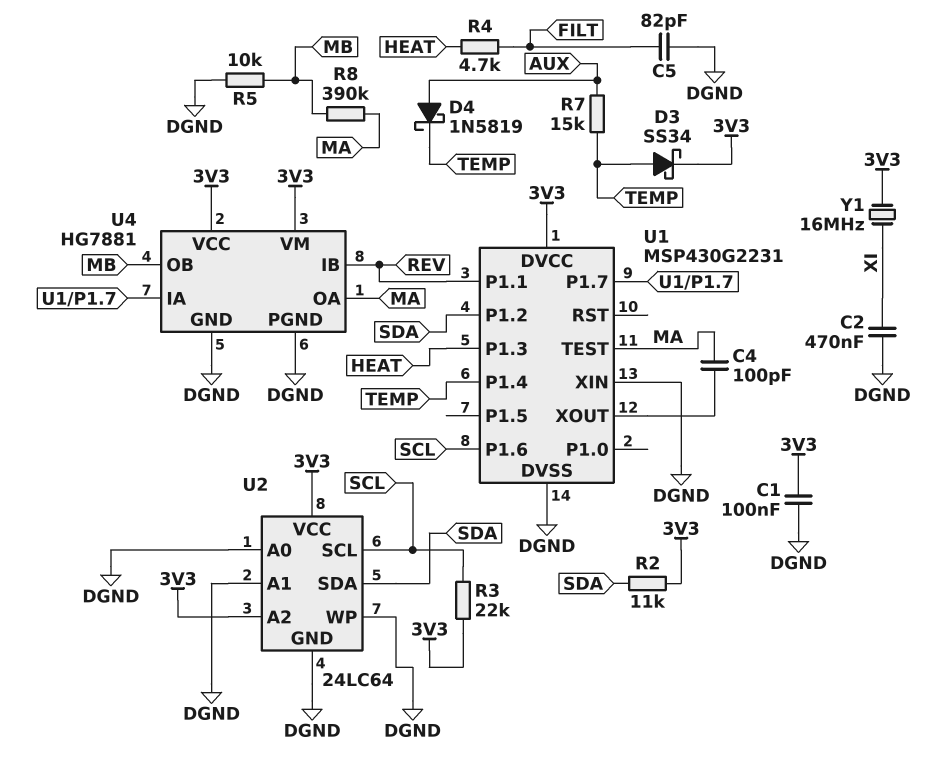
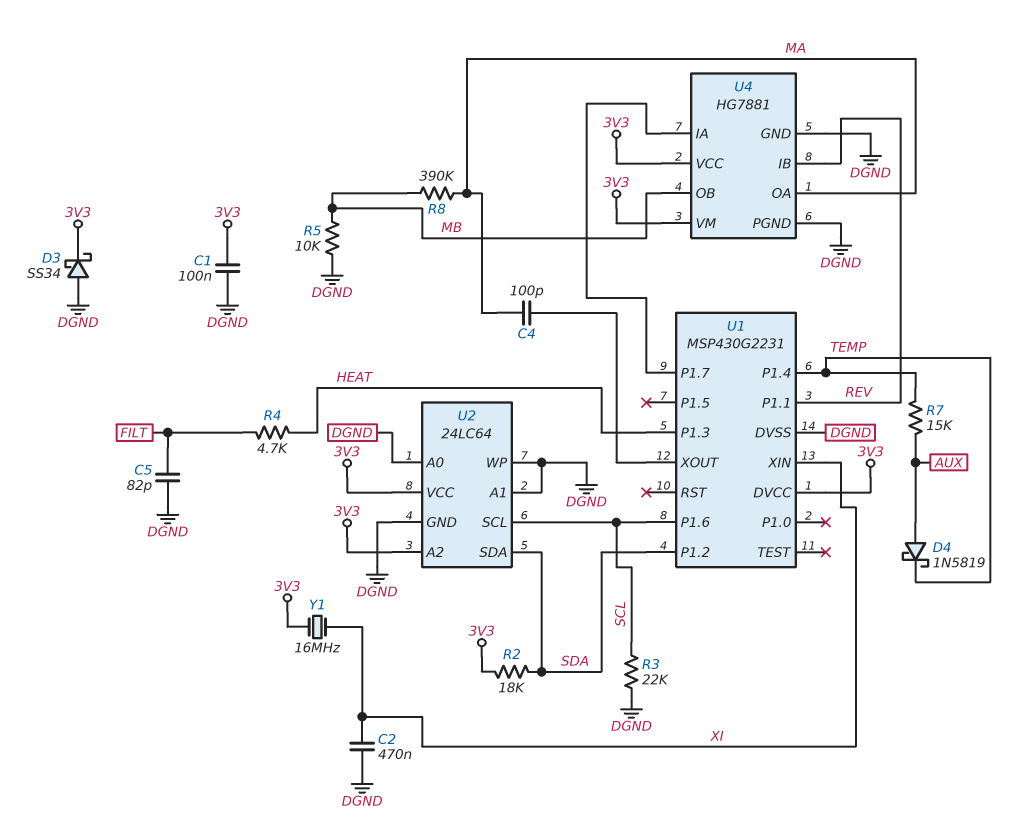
D3: schottky SS34 (A TEMP, K 3V3) -> schottky SS34 (A DGND, K 3V3)
R2: 11k (3V3, SDA) -> 18k (3V3, SDA)
R3: 22k (3V3, SCL) -> 22k (DGND, SCL)
U1 pin TEST: MA -> none
U1 pin XIN: DGND -> XI

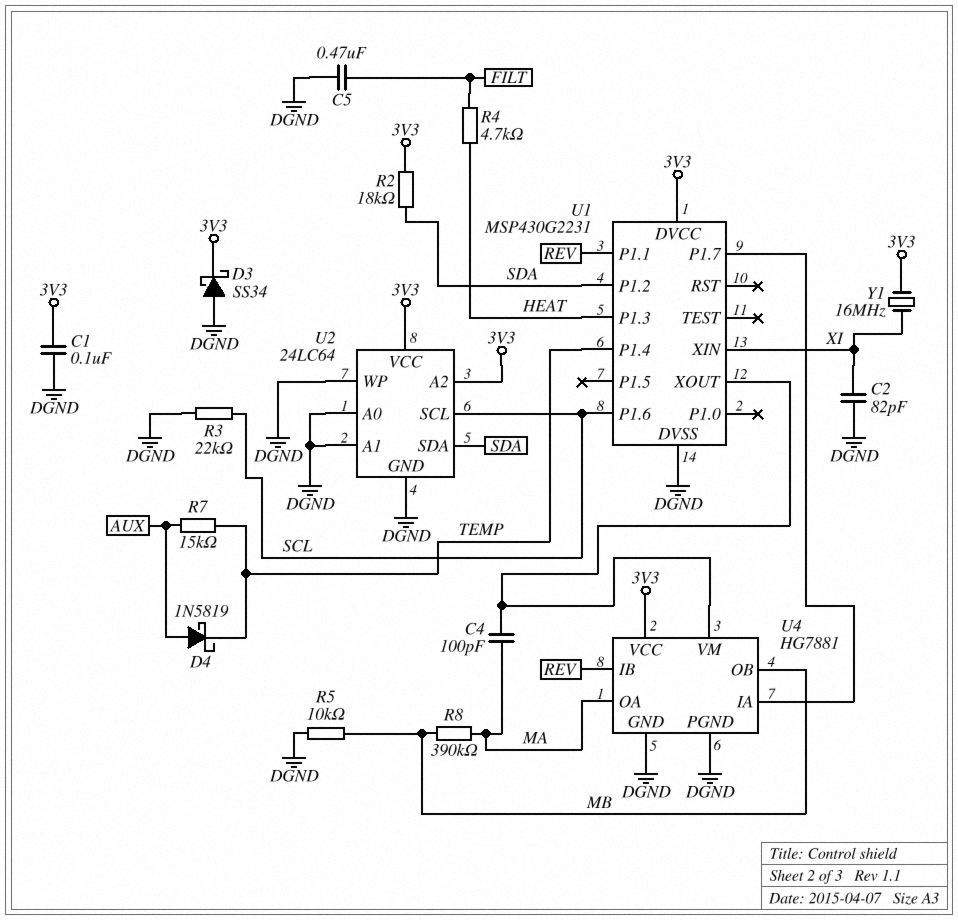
C2: 470nF (DGND, XI) -> 82pF (DGND, XI)
C5: 82pF (DGND, FILT) -> 470nF (DGND, FILT)
U4 pin VM: 3V3 -> U1/XOUT

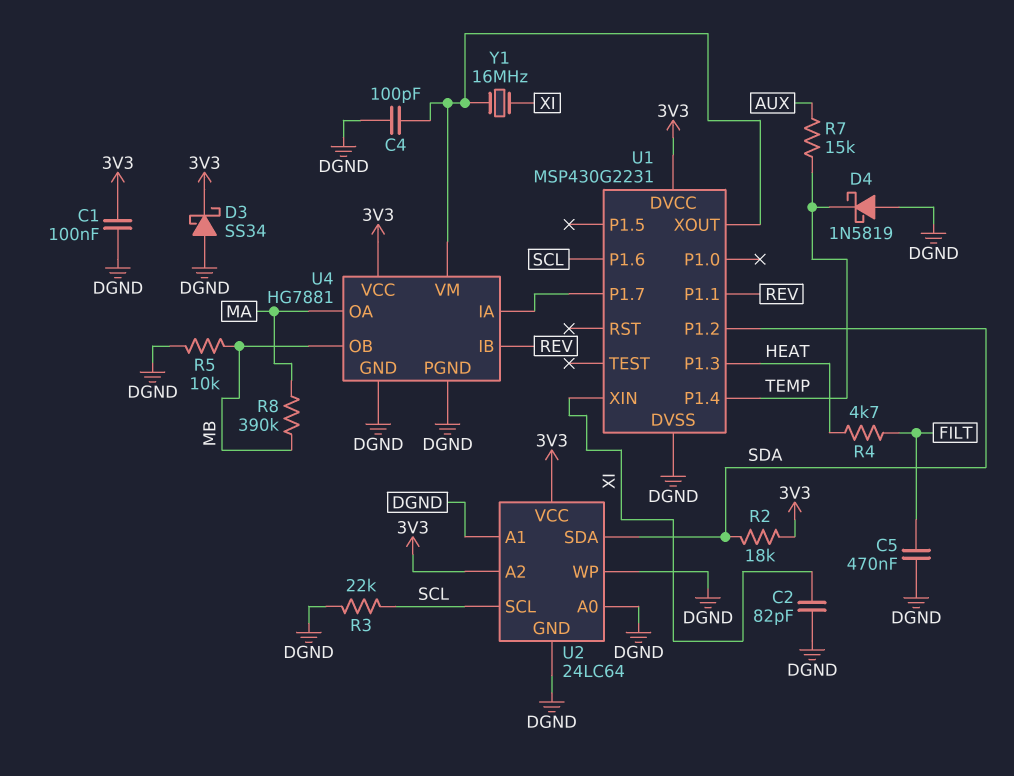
C4: 100pF (MA, U1/XOUT) -> 100pF (DGND, U1/XOUT)
D4: schottky 1N5819 (A AUX, K TEMP) -> schottky 1N5819 (A DGND, K TEMP)
Y1: 16MHz (3V3, XI) -> 16MHz (U1/XOUT, XI)

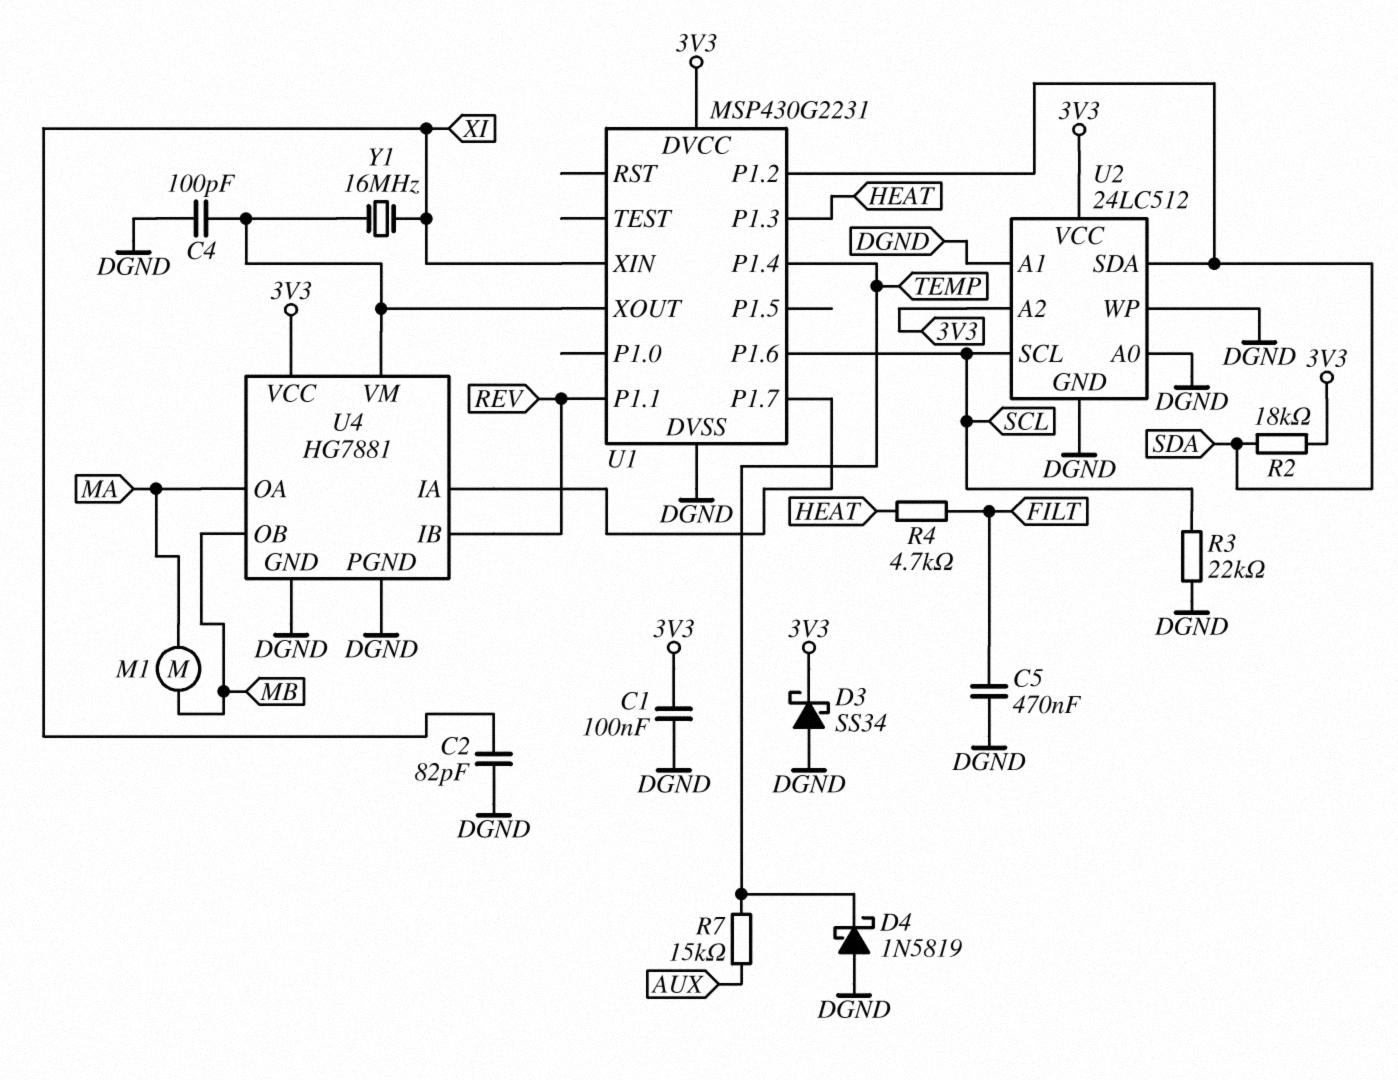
M1: none -> motor (MA, MB)
R5: 10k (DGND, MB) -> none
R8: 390k (MA, MB) -> none
U2: 24LC64 -> 24LC512

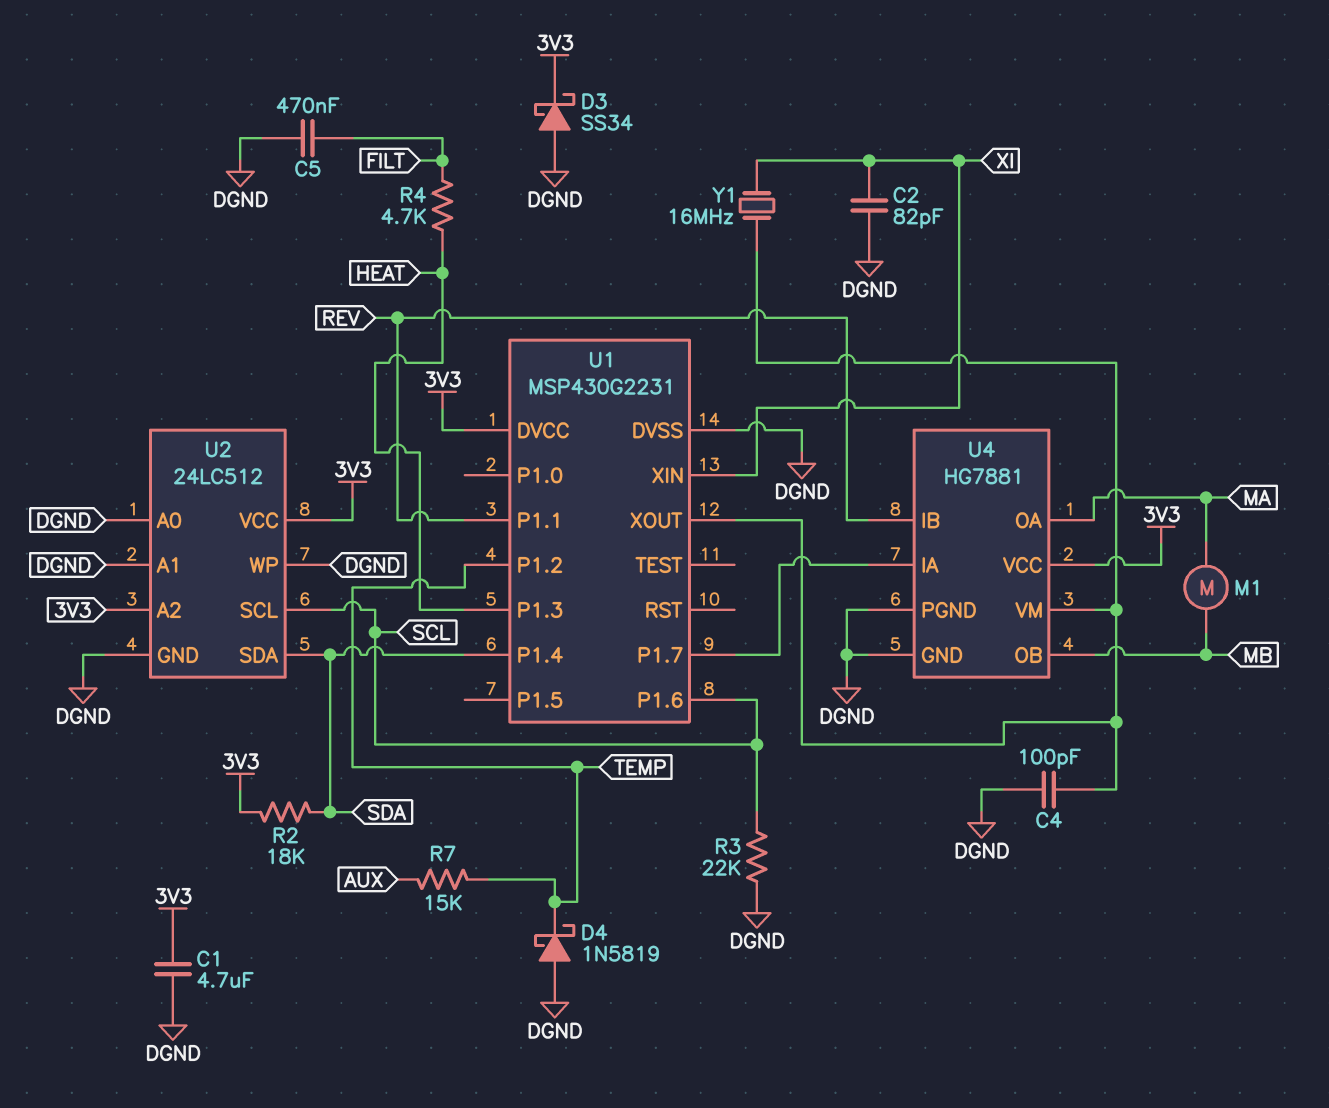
C1: 100nF (3V3, DGND) -> 4.7uF (3V3, DGND)
U1 pin P1.2: SDA -> TEMP
U1 pin P1.4: TEMP -> SDA

